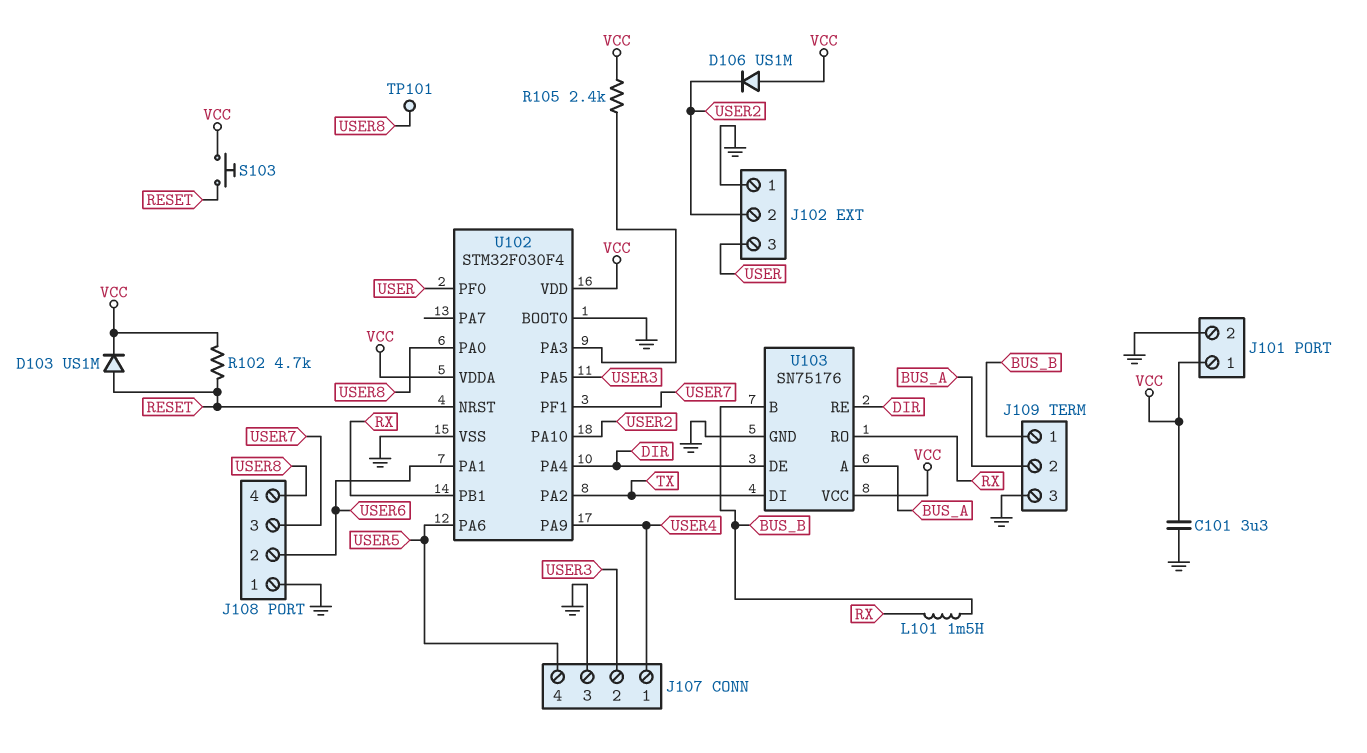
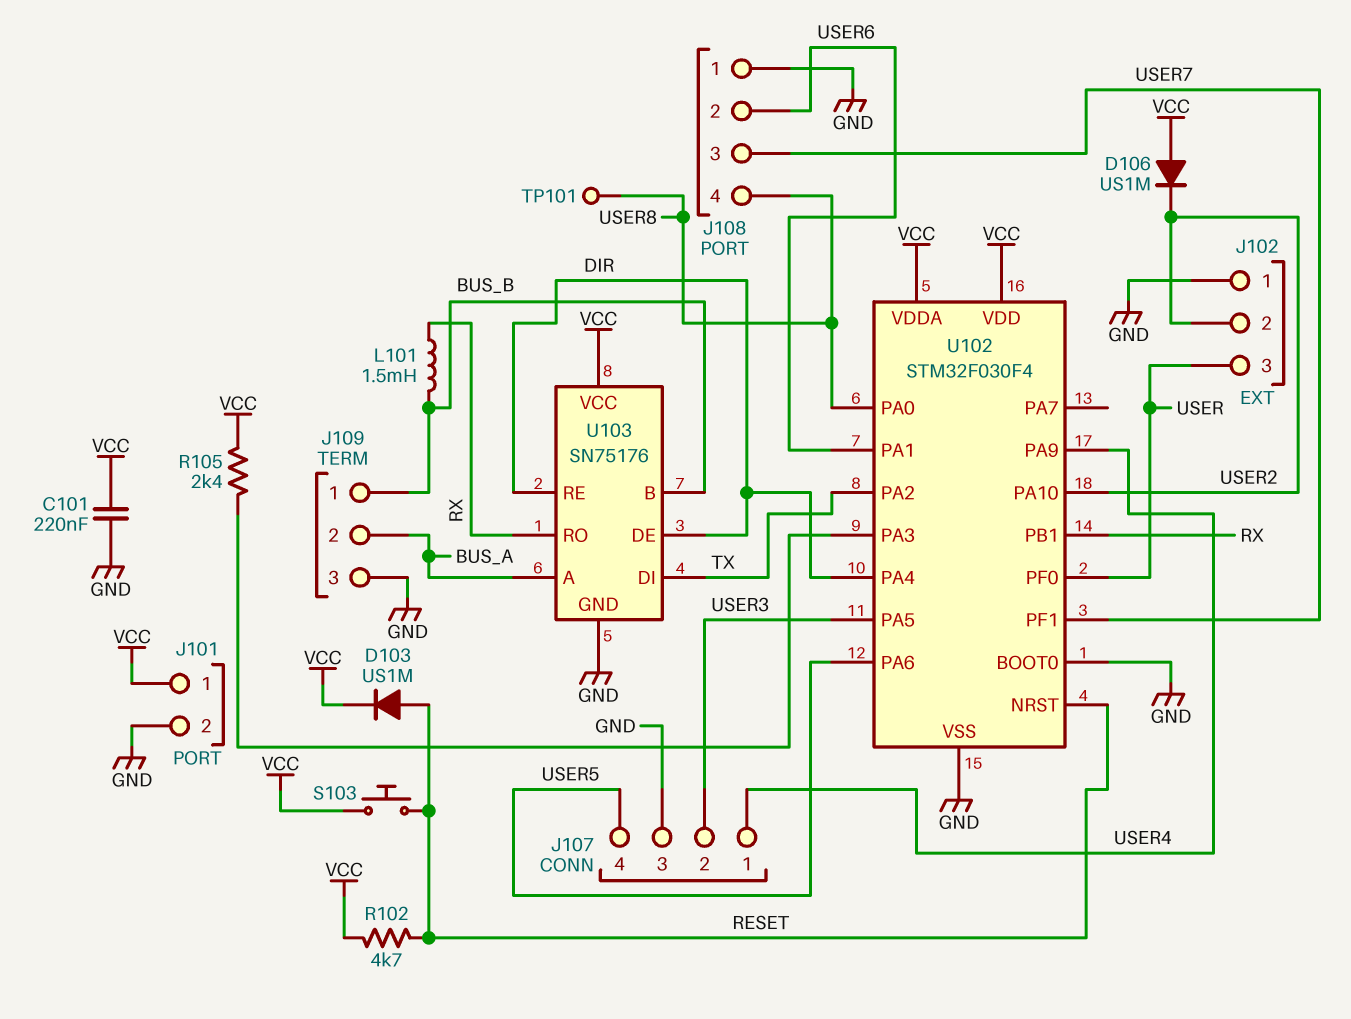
C101: 3.3uF (GND, VCC) -> 220nF (GND, VCC)

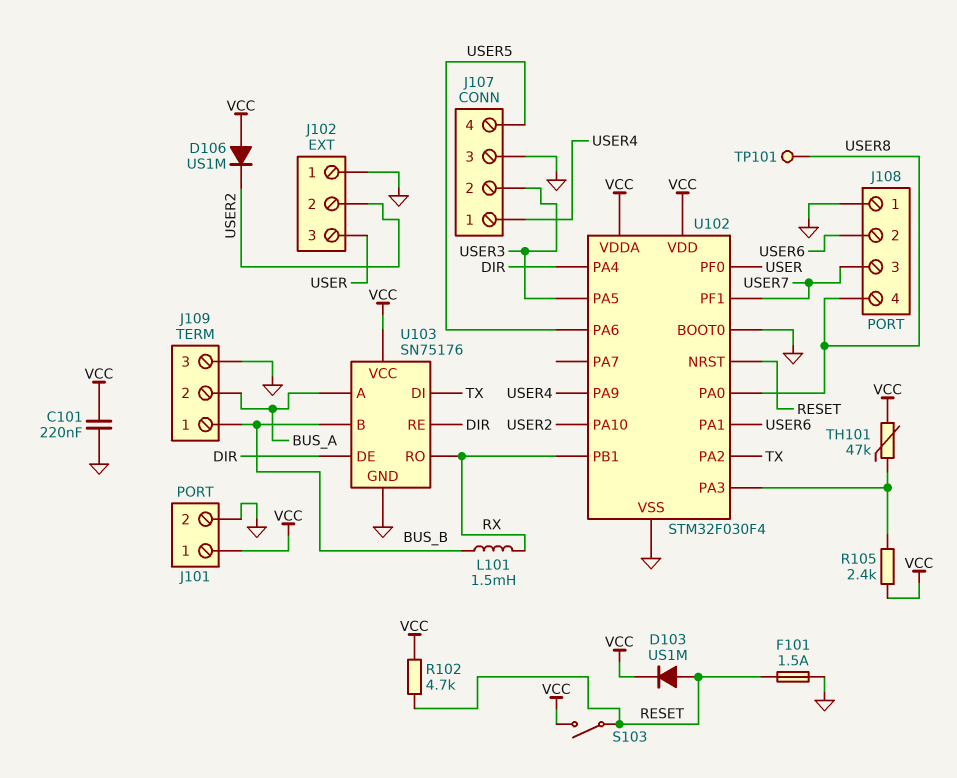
F101: none -> 1.5A (GND, RESET)
S103: button (RESET, VCC) -> switch (RESET, VCC)
TH101: none -> 47k (U102/PA3, VCC)

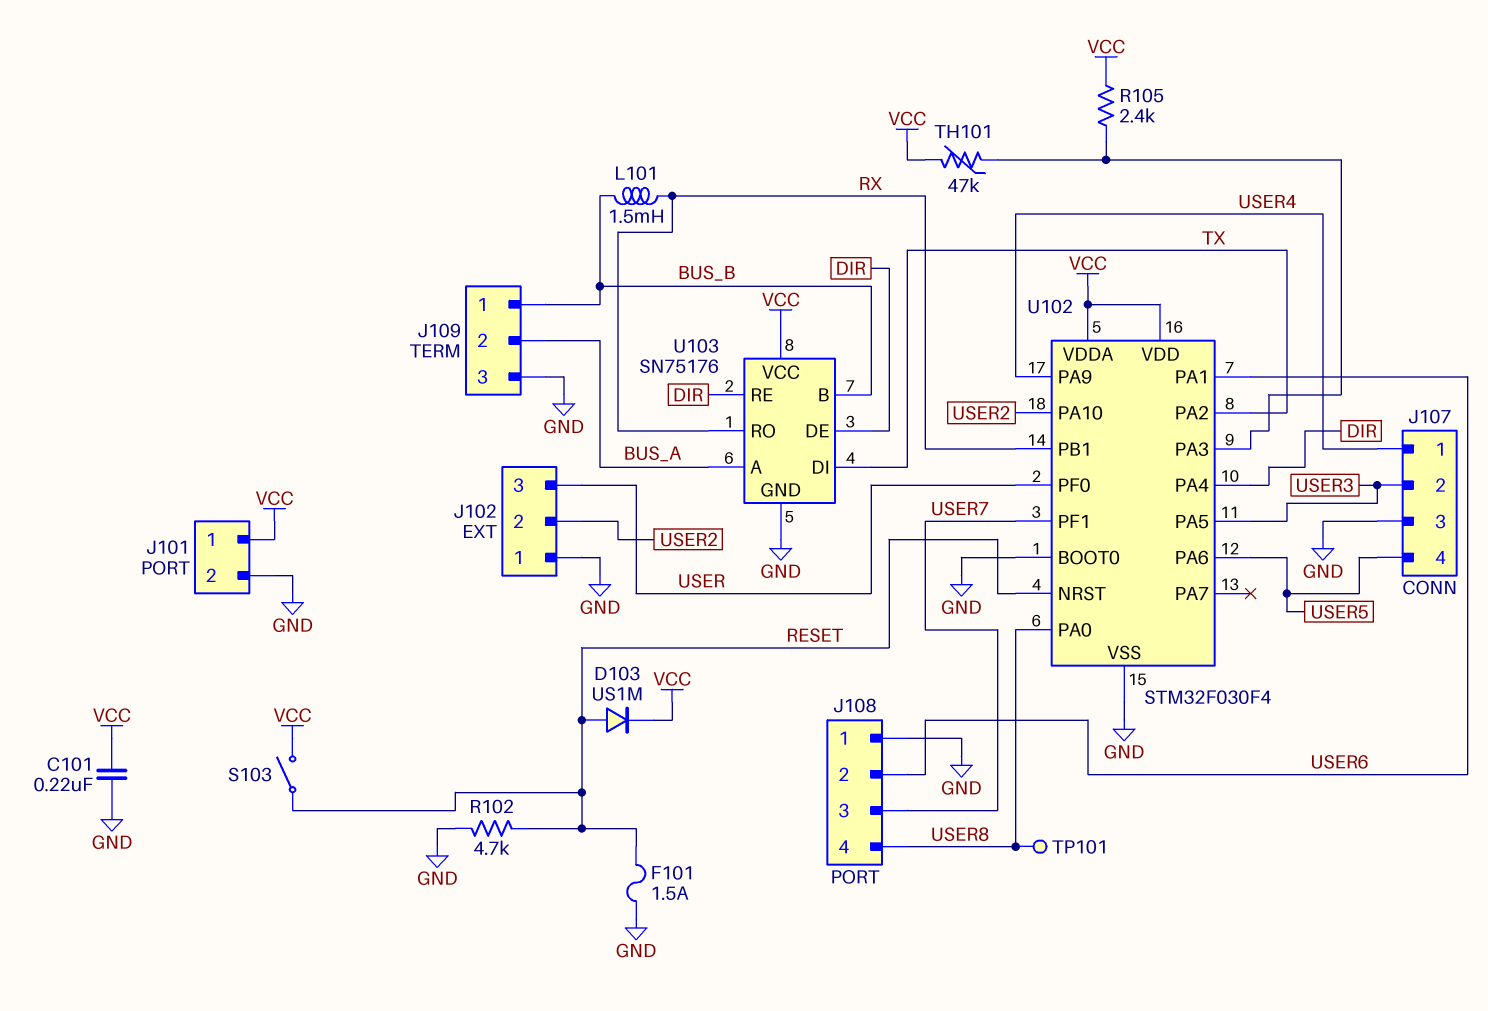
D106: diode US1M (A VCC, K USER2) -> none
R102: 4.7k (RESET, VCC) -> 4.7k (GND, RESET)

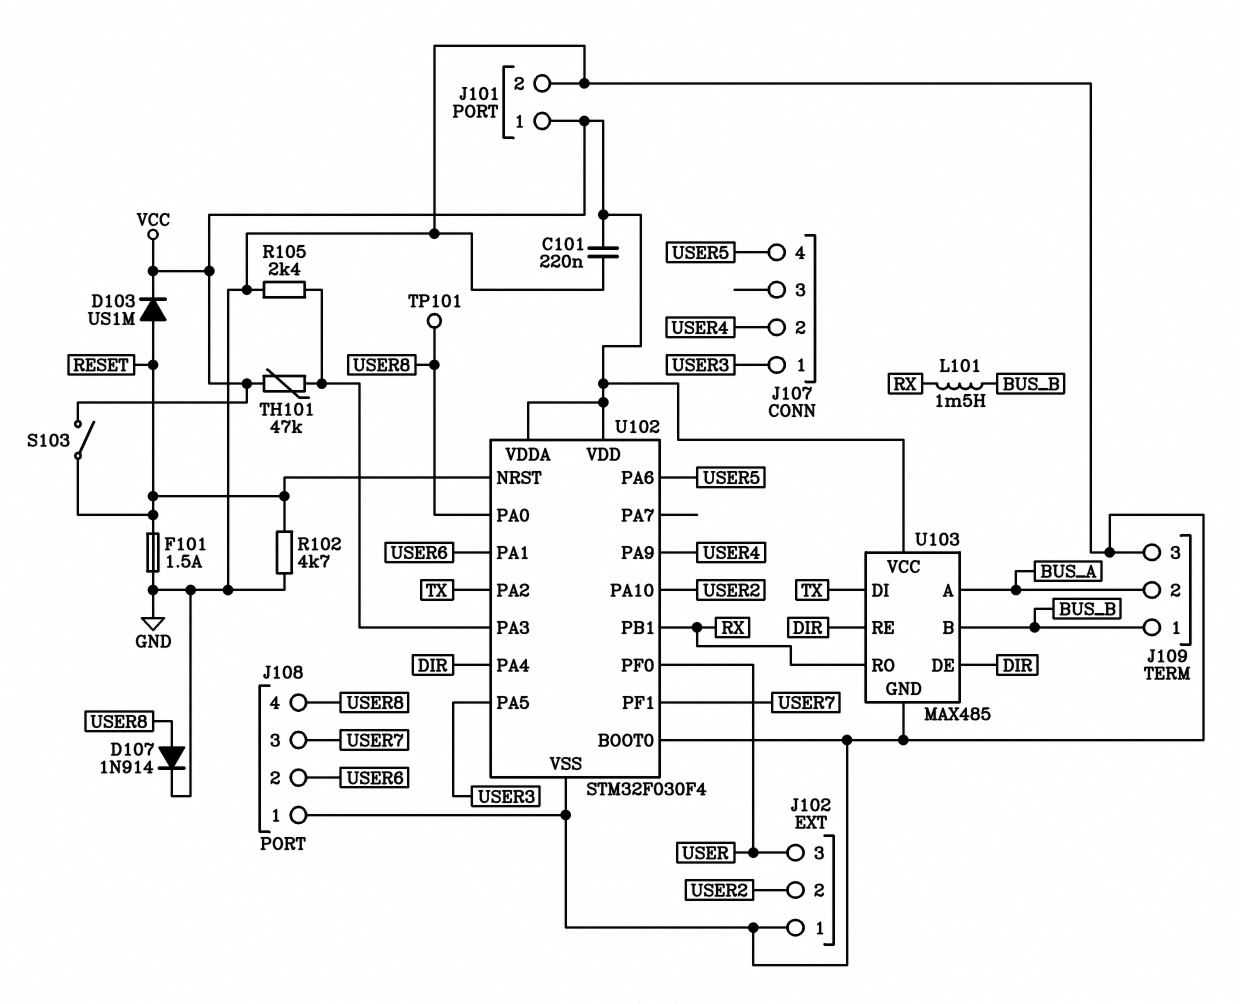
D107: none -> diode 1N914 (A USER8, K GND)
J107 pin 1: USER4 -> USER3
J107 pin 2: USER3 -> USER4
J107 pin 3: GND -> none
R105: 2.4k (U102/PA3, VCC) -> 2.4k (GND, U102/PA3)
U103: SN75176 -> MAX485

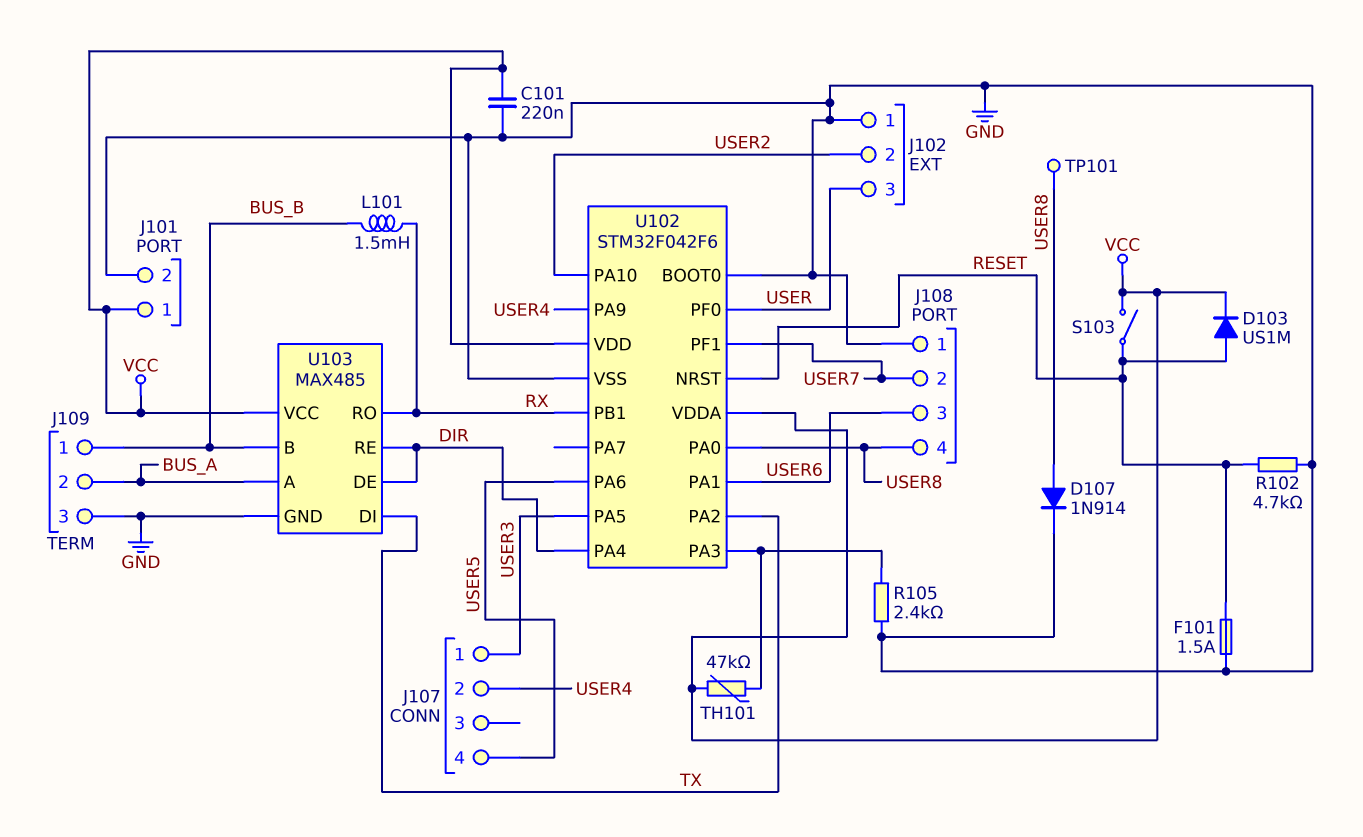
J108 pin 2: USER6 -> USER7
J108 pin 3: USER7 -> USER6
U102: STM32F030F4 -> STM32F042F6

